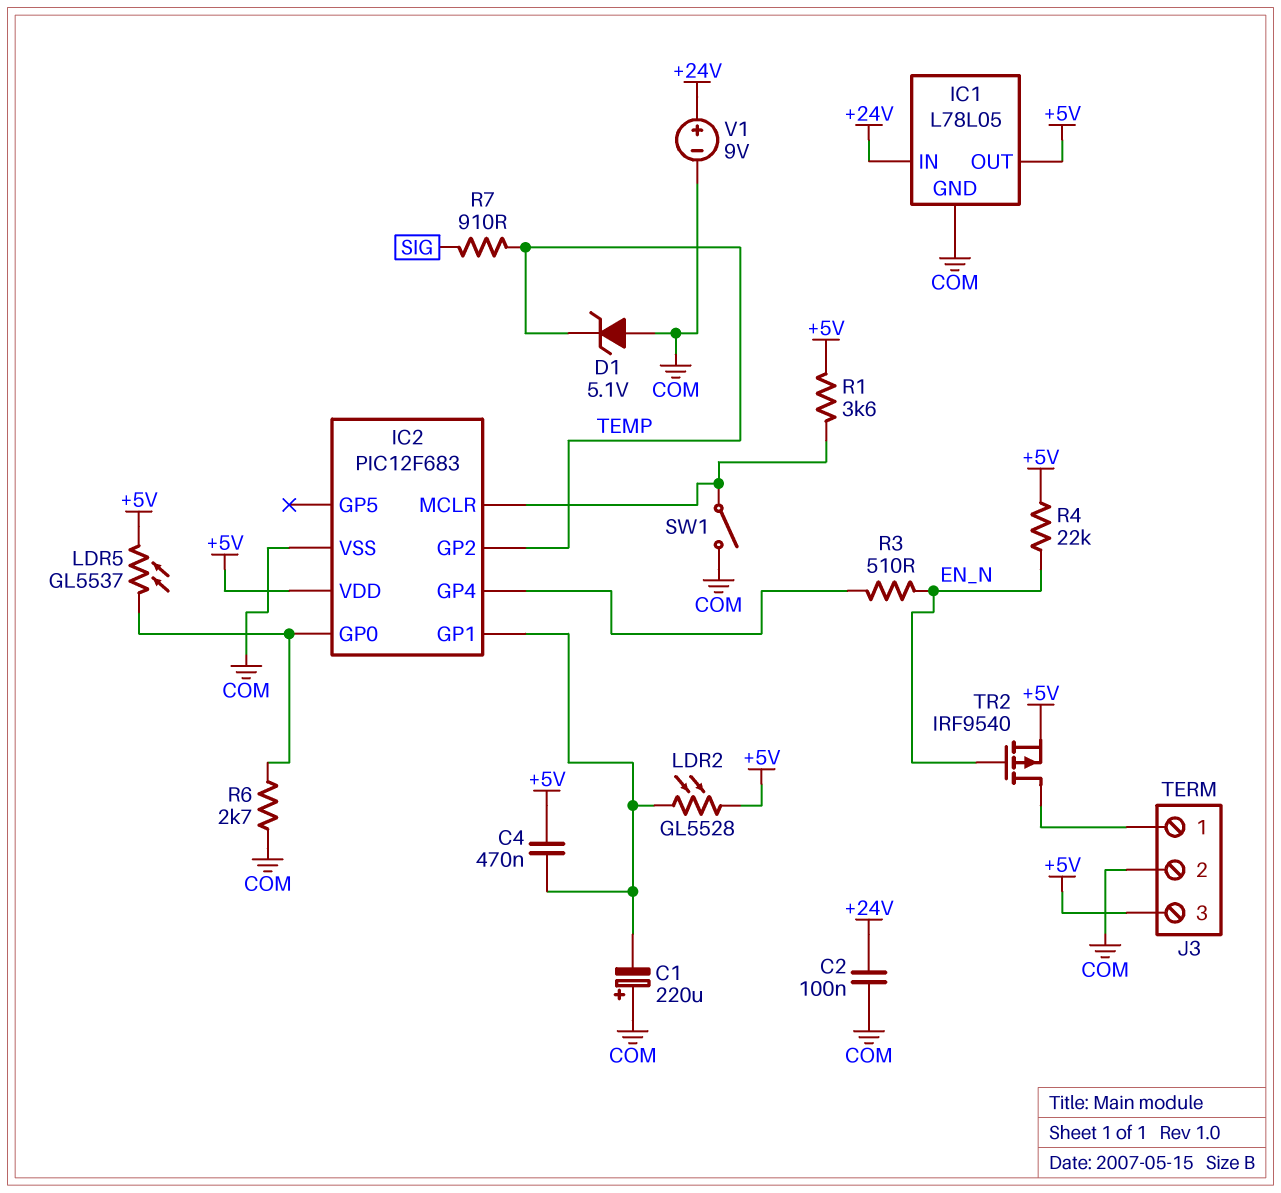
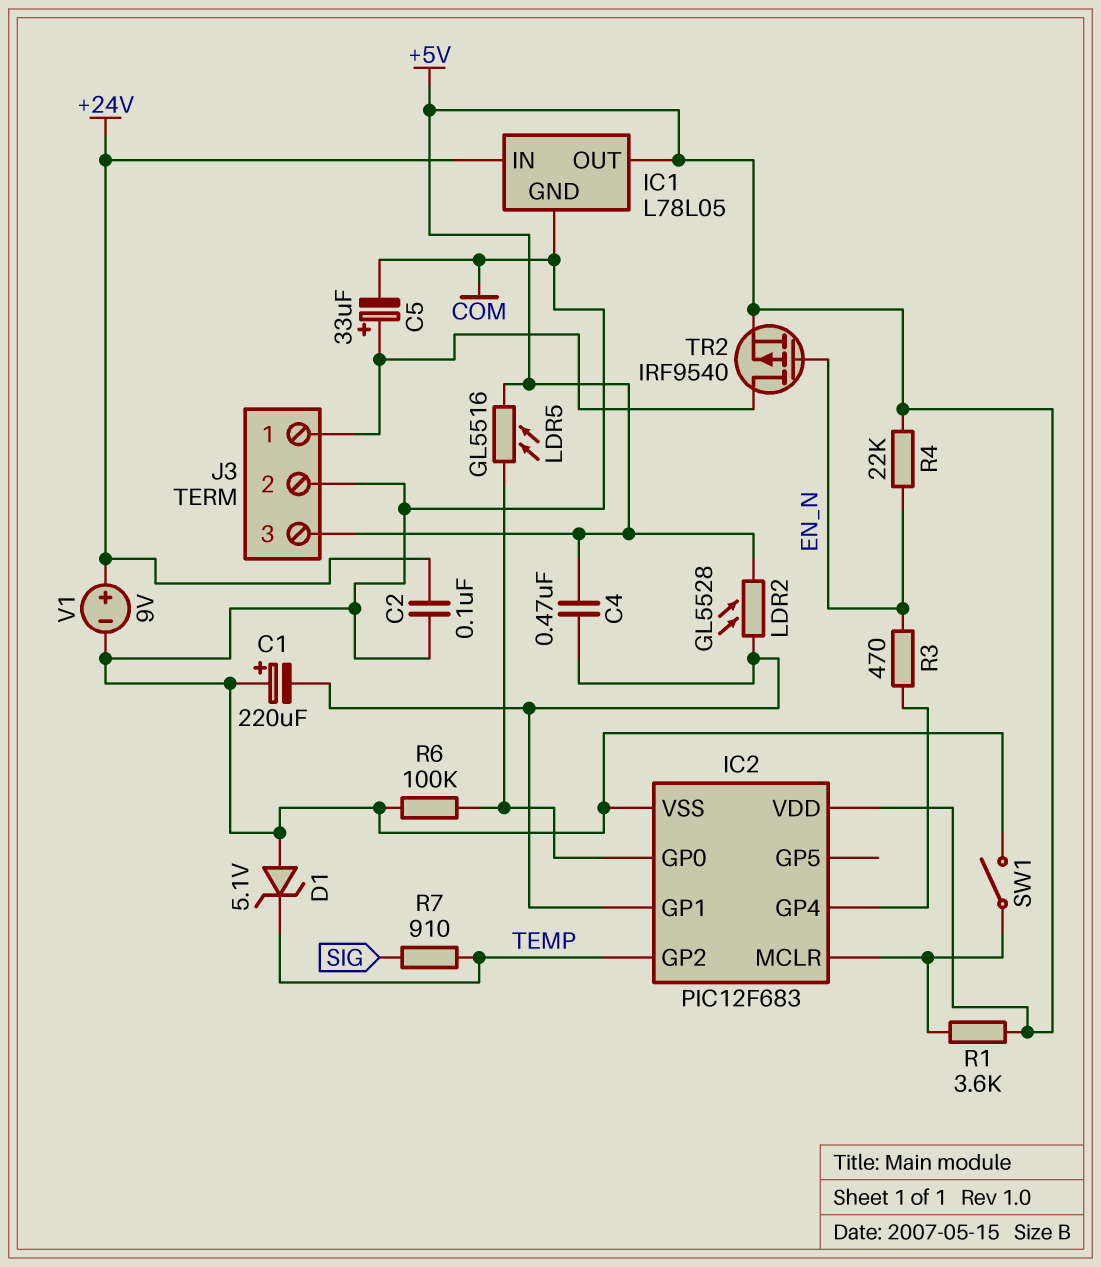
C5: none -> 33uF (plus J3/1, minus COM)
LDR5: GL5537 (+5V, IC2/GP0) -> GL5516 (+5V, IC2/GP0)
R3: 510 (EN_N, IC2/GP4) -> 470 (EN_N, IC2/GP4)
R6: 2.7k (COM, IC2/GP0) -> 100k (COM, IC2/GP0)

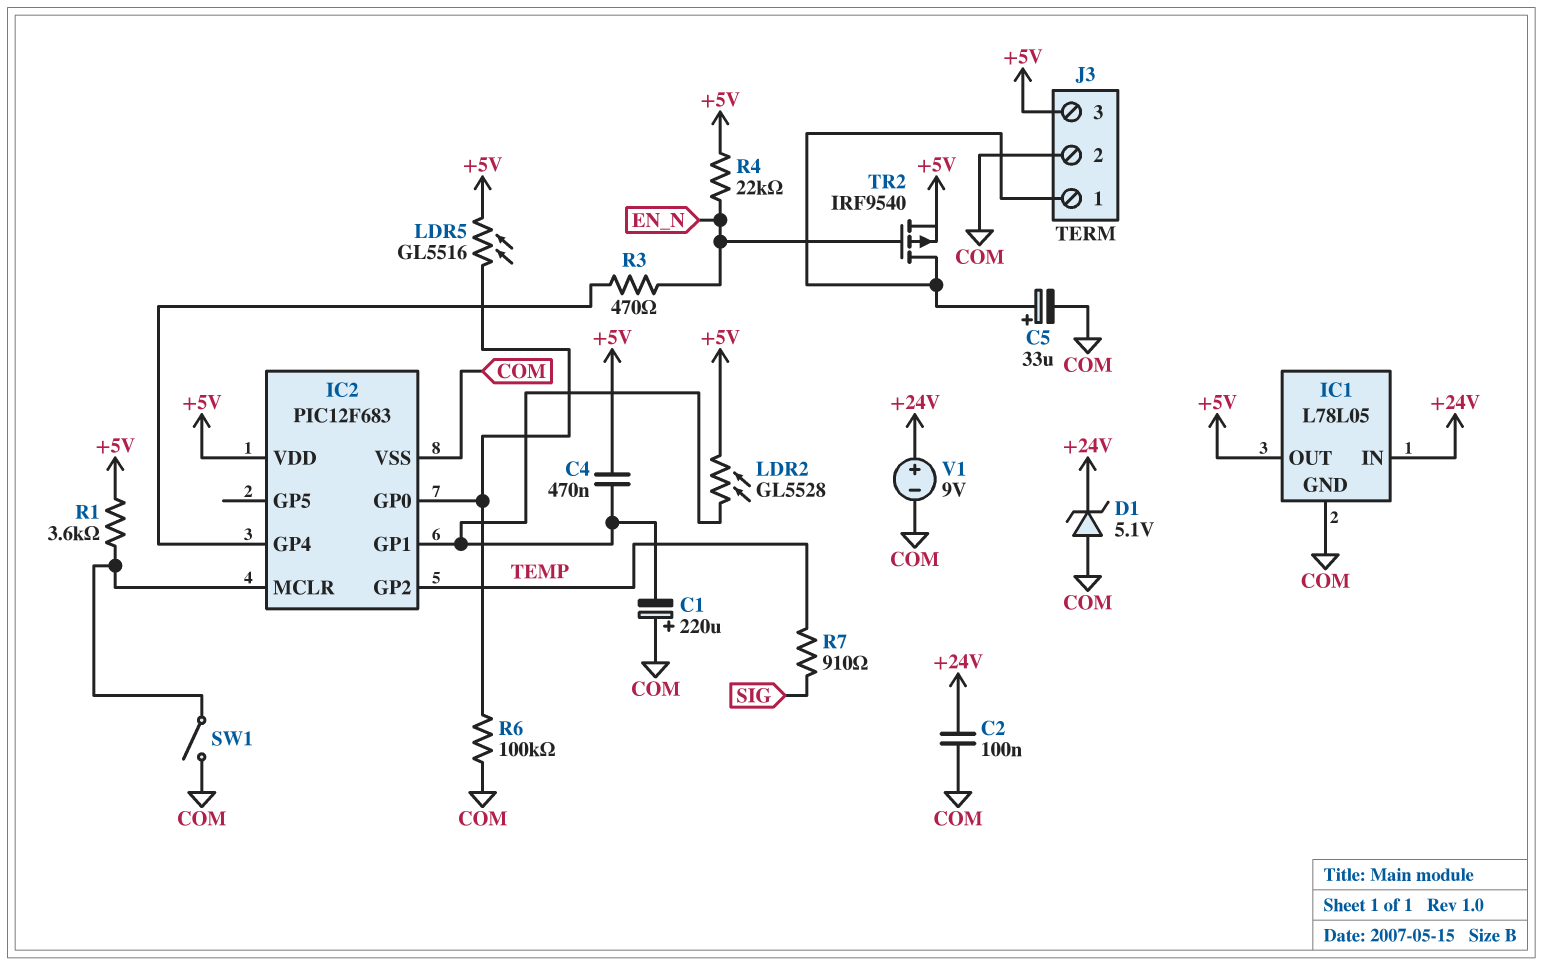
D1: zener 5.1V (A COM, K TEMP) -> zener 5.1V (A COM, K +24V)

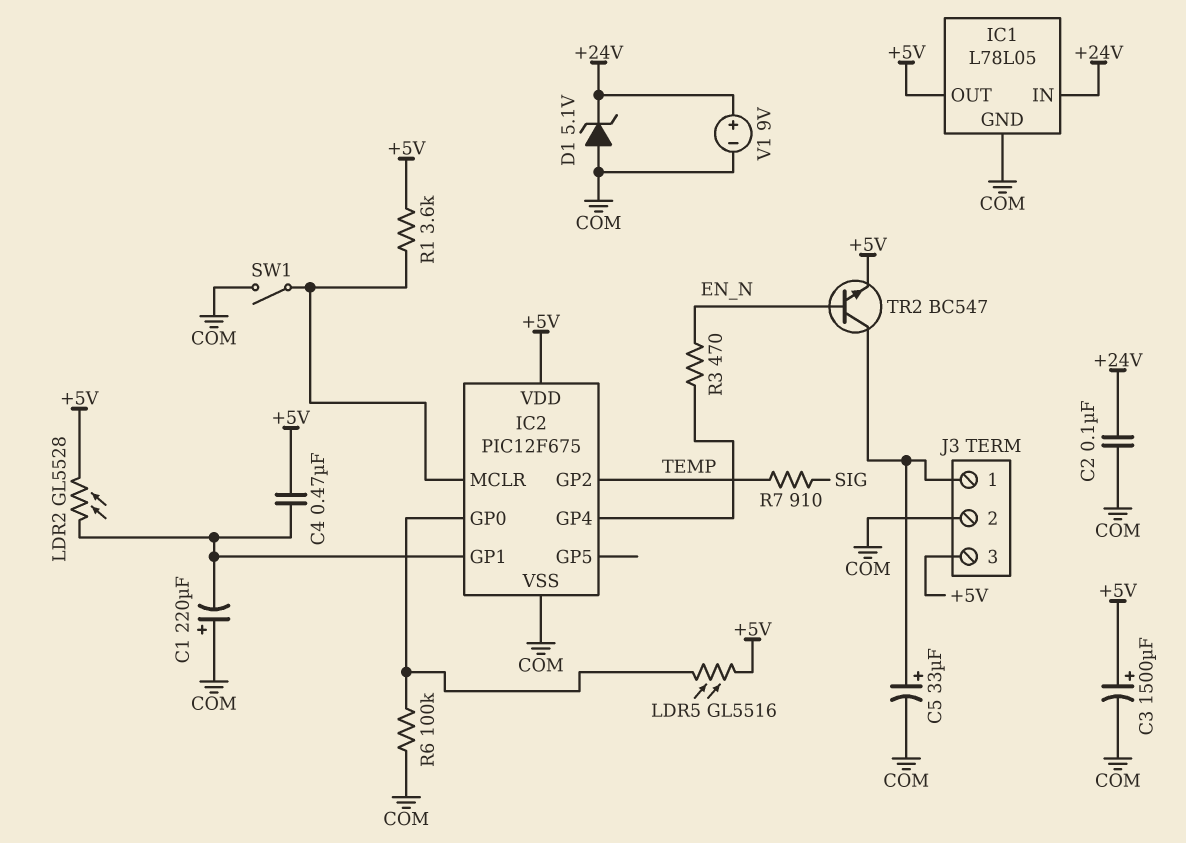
C3: none -> 1500uF (plus +5V, minus COM)
IC2: PIC12F683 -> PIC12F675
R4: 22k (+5V, EN_N) -> none
TR2: PMOS IRF9540 (G EN_N, D J3/1, S +5V) -> NPN BC547 (B EN_N, C J3/1, E +5V)

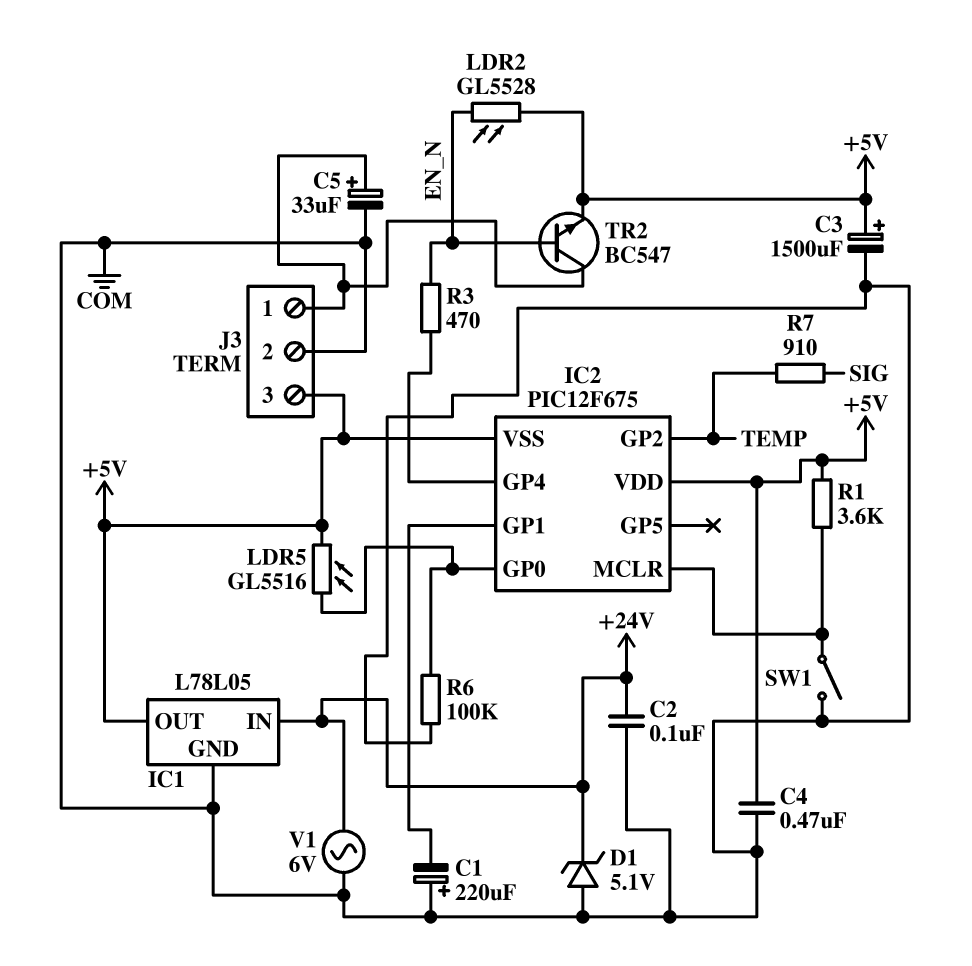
C4: 470nF (+5V, IC2/GP1) -> 470nF (+5V, COM)
IC2 pin VSS: COM -> +5V
LDR2: GL5528 (+5V, IC2/GP1) -> GL5528 (+5V, EN_N)
V1: 9V (plus +24V, minus COM) -> AC 6V (+24V, COM)

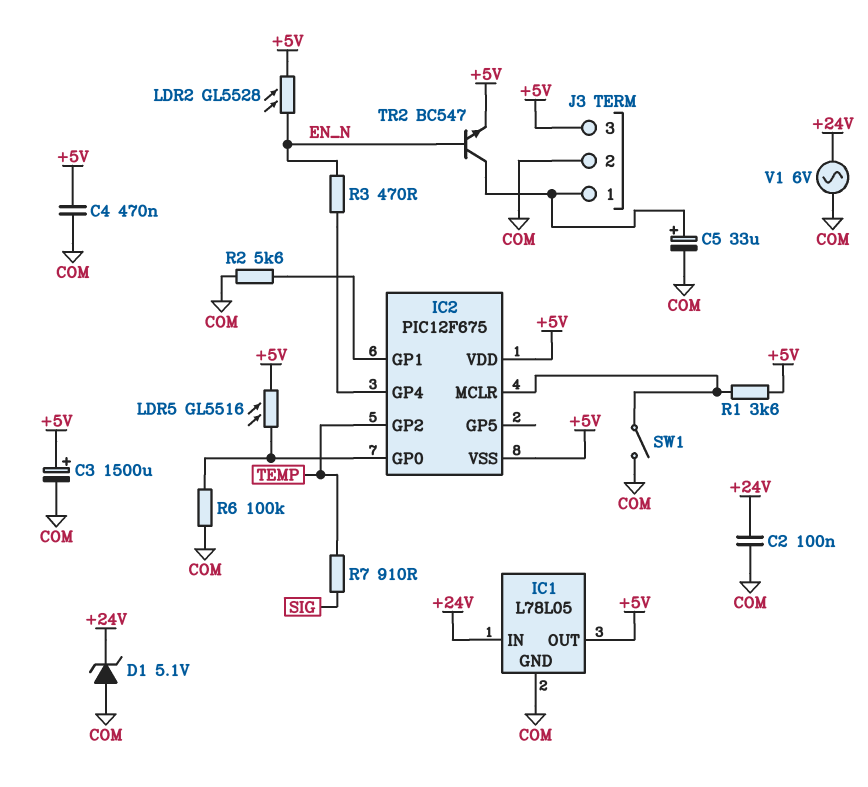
C1: 220uF (plus COM, minus IC2/GP1) -> none
R2: none -> 5.6k (COM, IC2/GP1)

